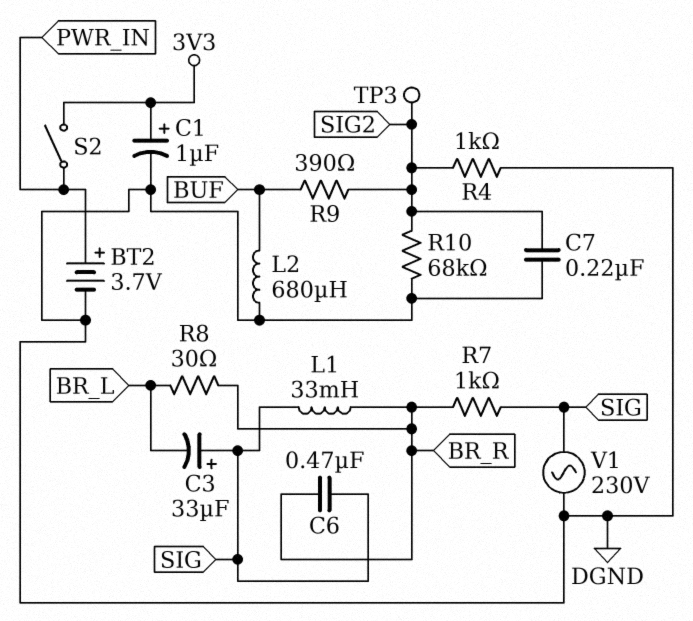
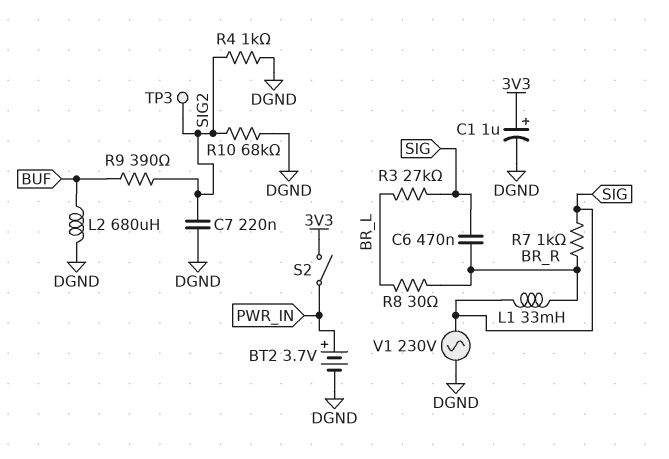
C3: 33uF (plus SIG, minus BR_L) -> none
R3: none -> 27k (BR_L, SIG)

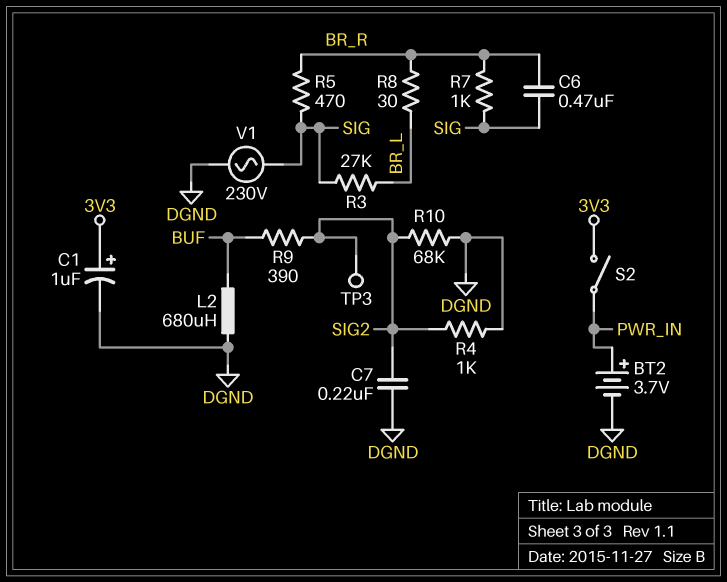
L1: 33mH (BR_R, SIG) -> none
R5: none -> 470 (BR_R, SIG)

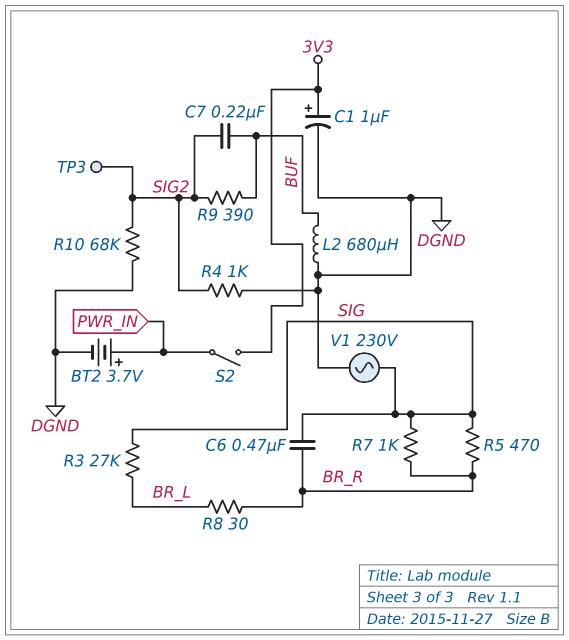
C7: 220nF (DGND, SIG2) -> 220nF (BUF, SIG2)

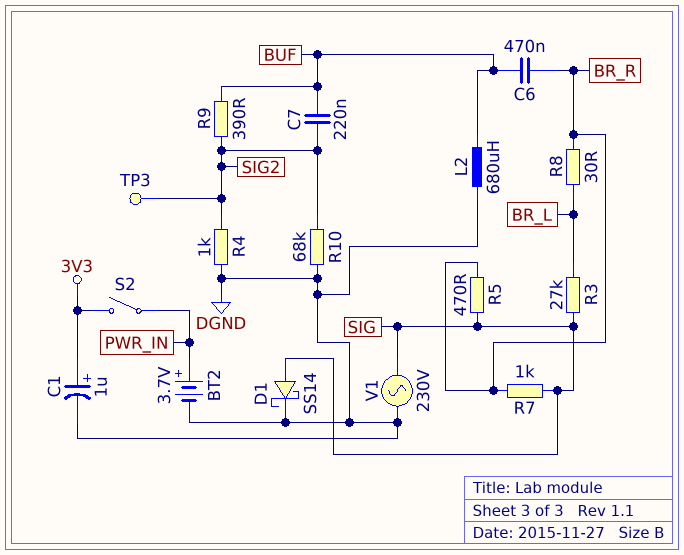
C6: 470nF (BR_R, SIG) -> 470nF (BR_R, BUF)
D1: none -> schottky SS14 (A SIG, K DGND)

